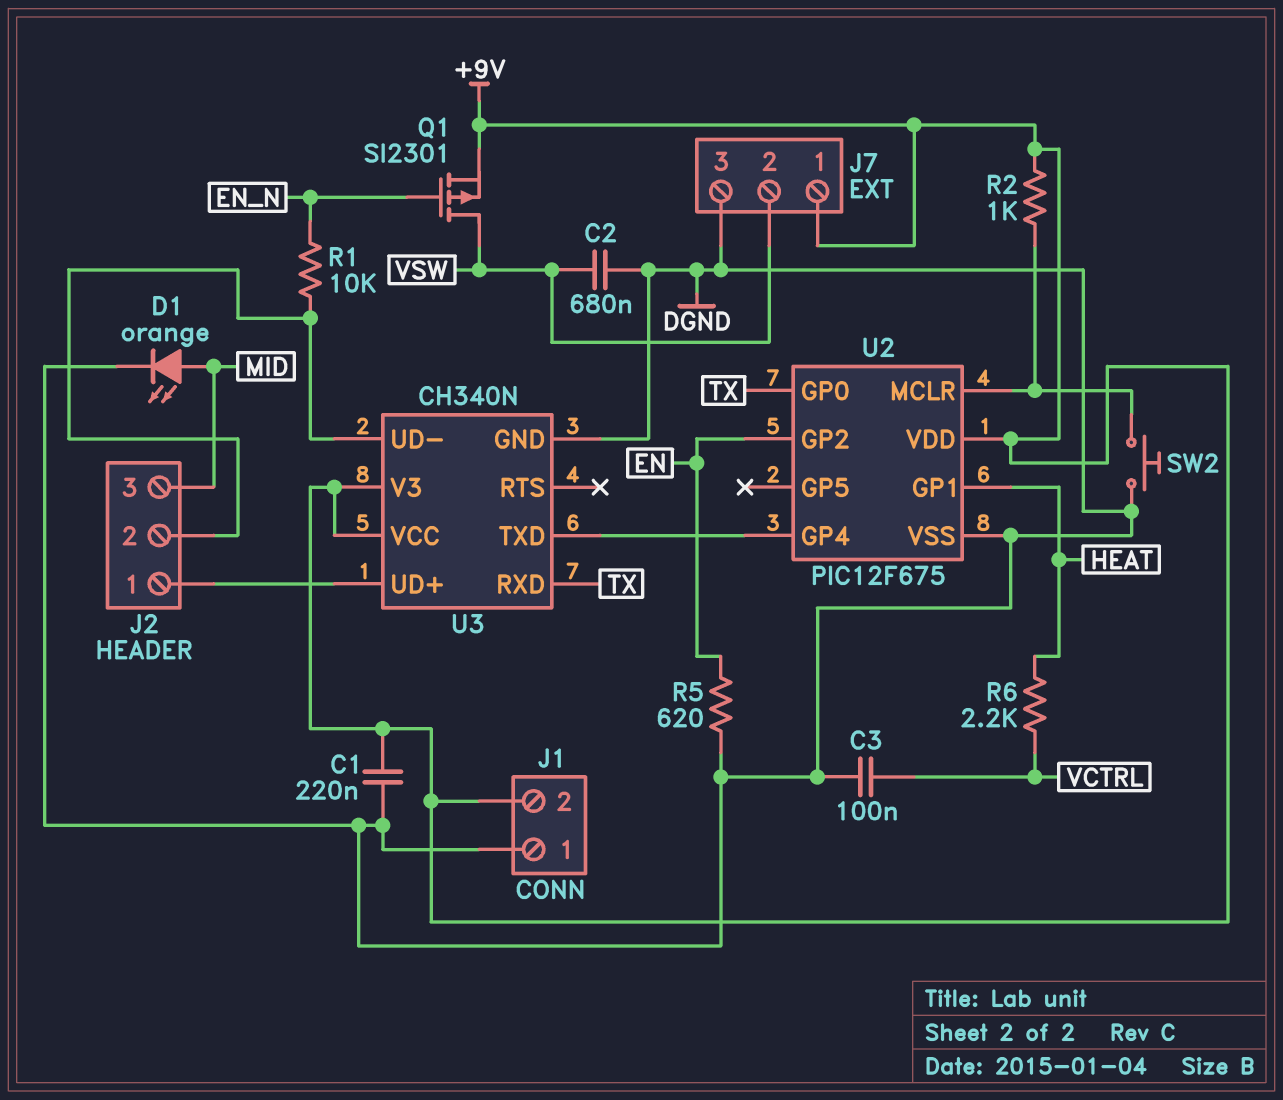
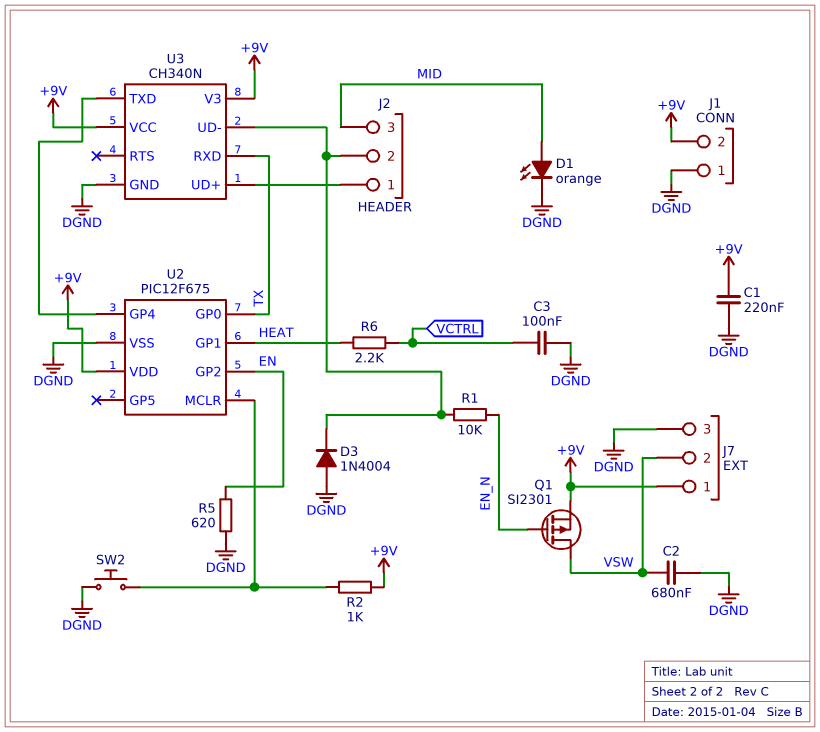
D3: none -> diode 1N4004 (A DGND, K J2/2)

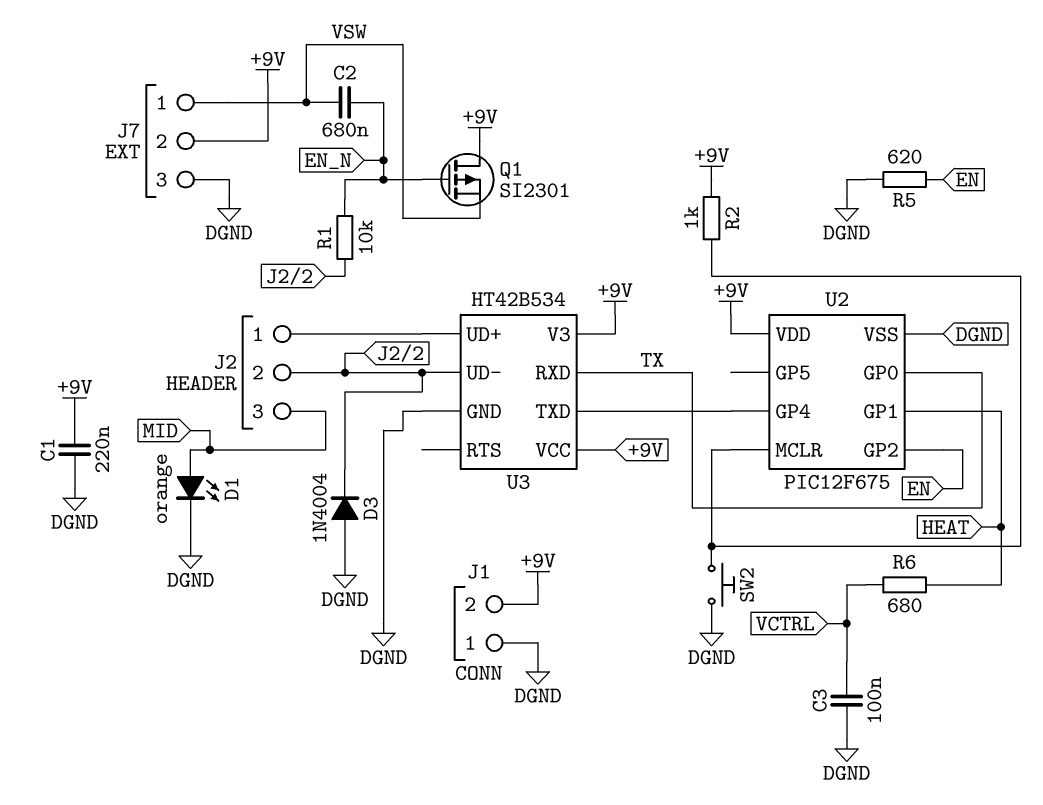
C2: 680nF (DGND, VSW) -> 680nF (EN_N, VSW)
J7 pin 1: +9V -> VSW
J7 pin 2: VSW -> +9V
Q1: PMOS SI2301 (G EN_N, D VSW, S +9V) -> PMOS SI2301 (G EN_N, D +9V, S VSW)
R6: 2.2k (HEAT, VCTRL) -> 680 (HEAT, VCTRL)
U3: CH340N -> HT42B534

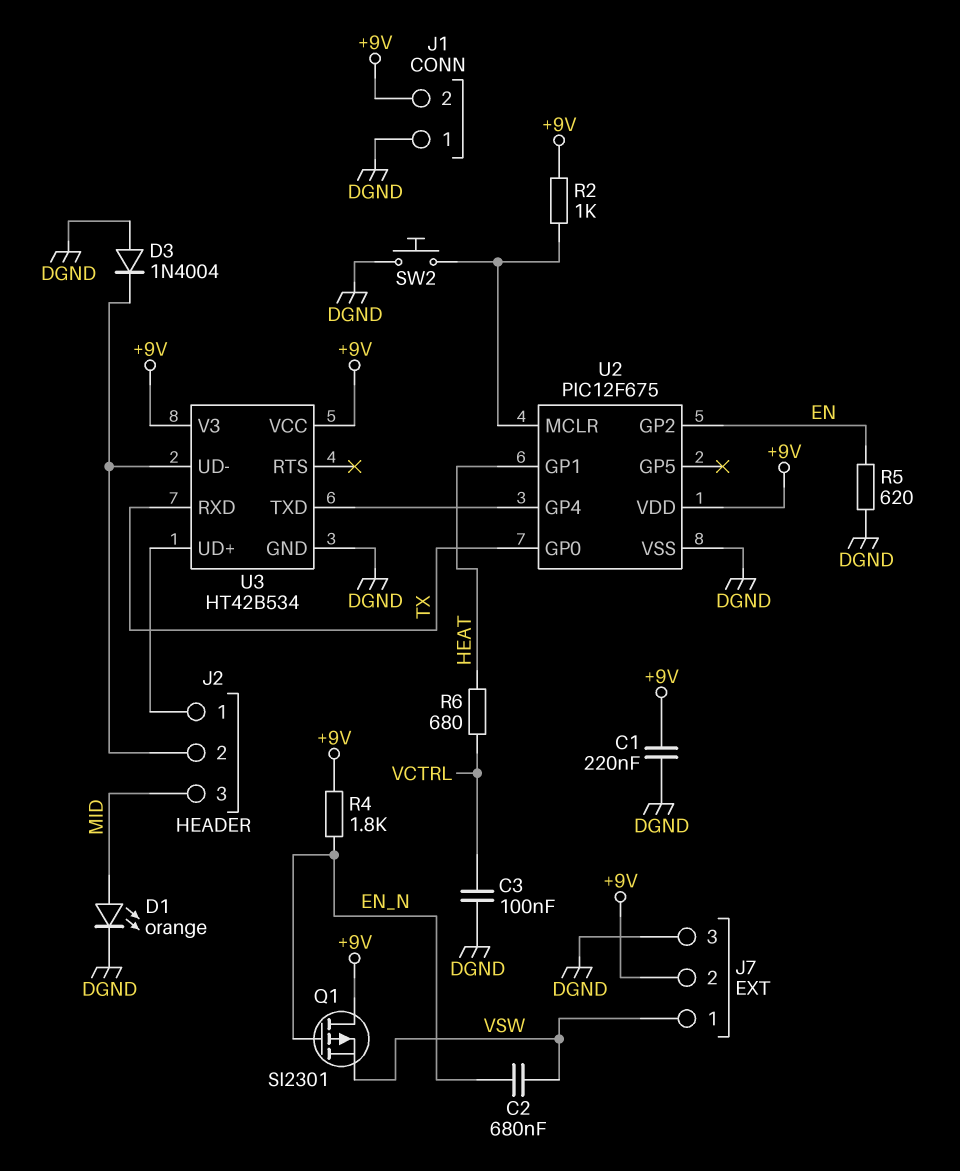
R1: 10k (EN_N, J2/2) -> none
R4: none -> 1.8k (+9V, EN_N)

